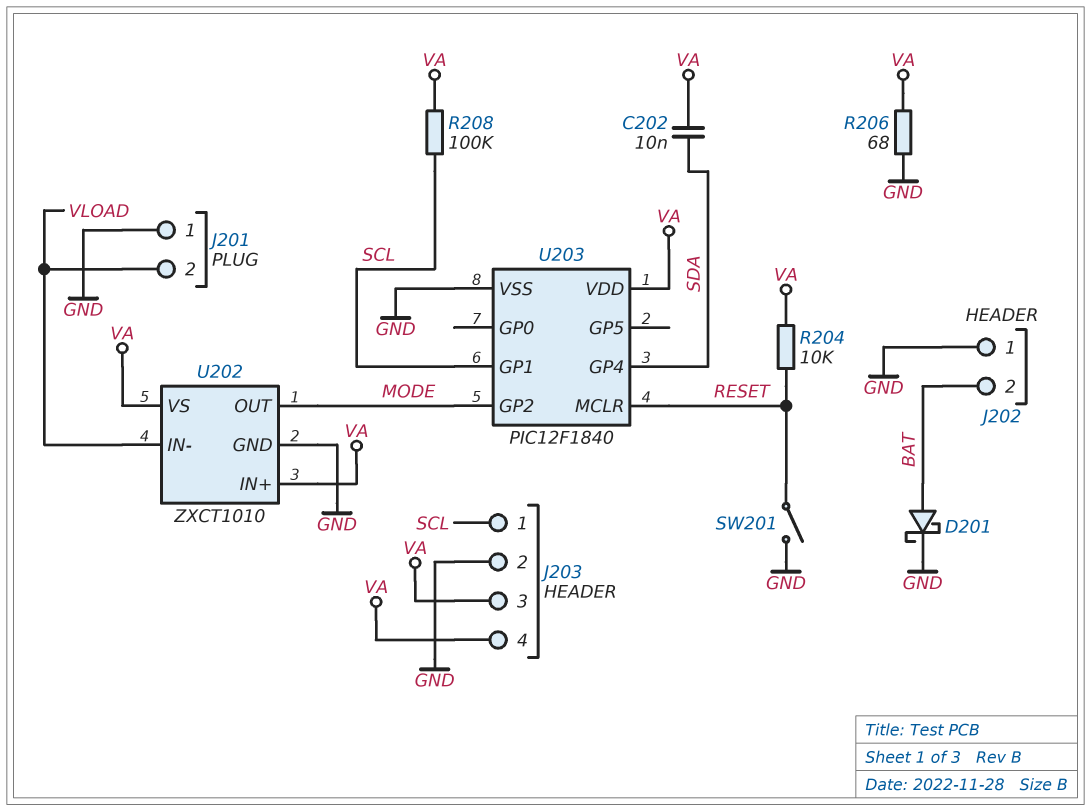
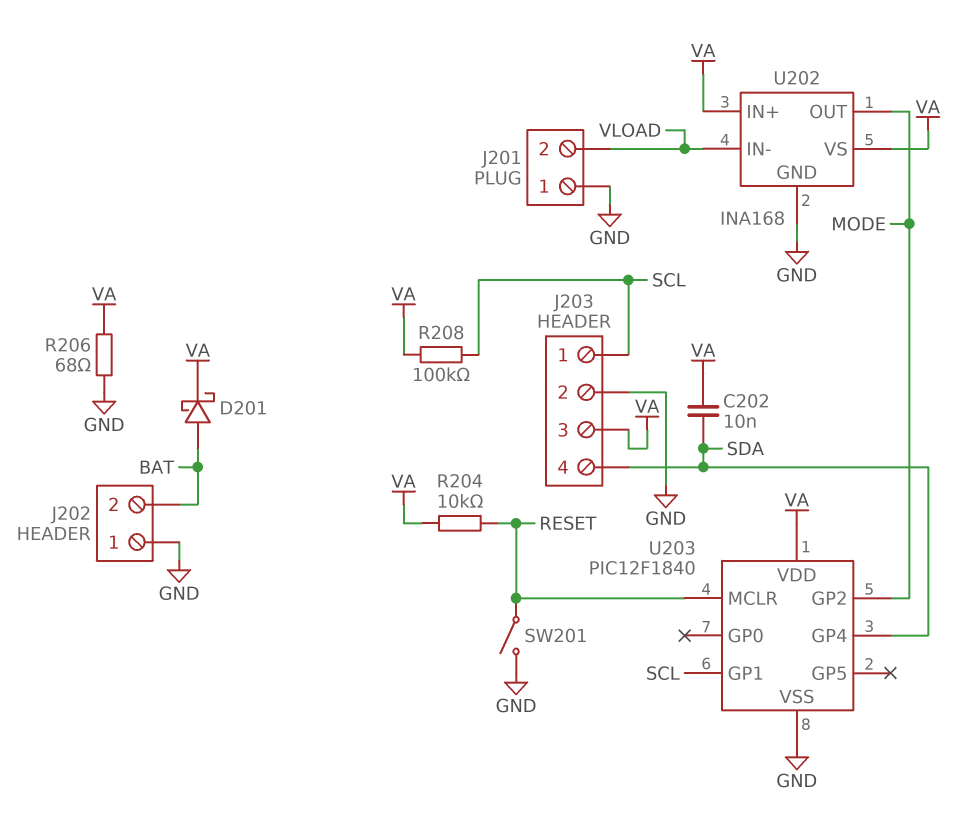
D201: schottky (A BAT, K GND) -> schottky (A BAT, K VA)
J203 pin 4: VA -> SDA
U202: ZXCT1010 -> INA168

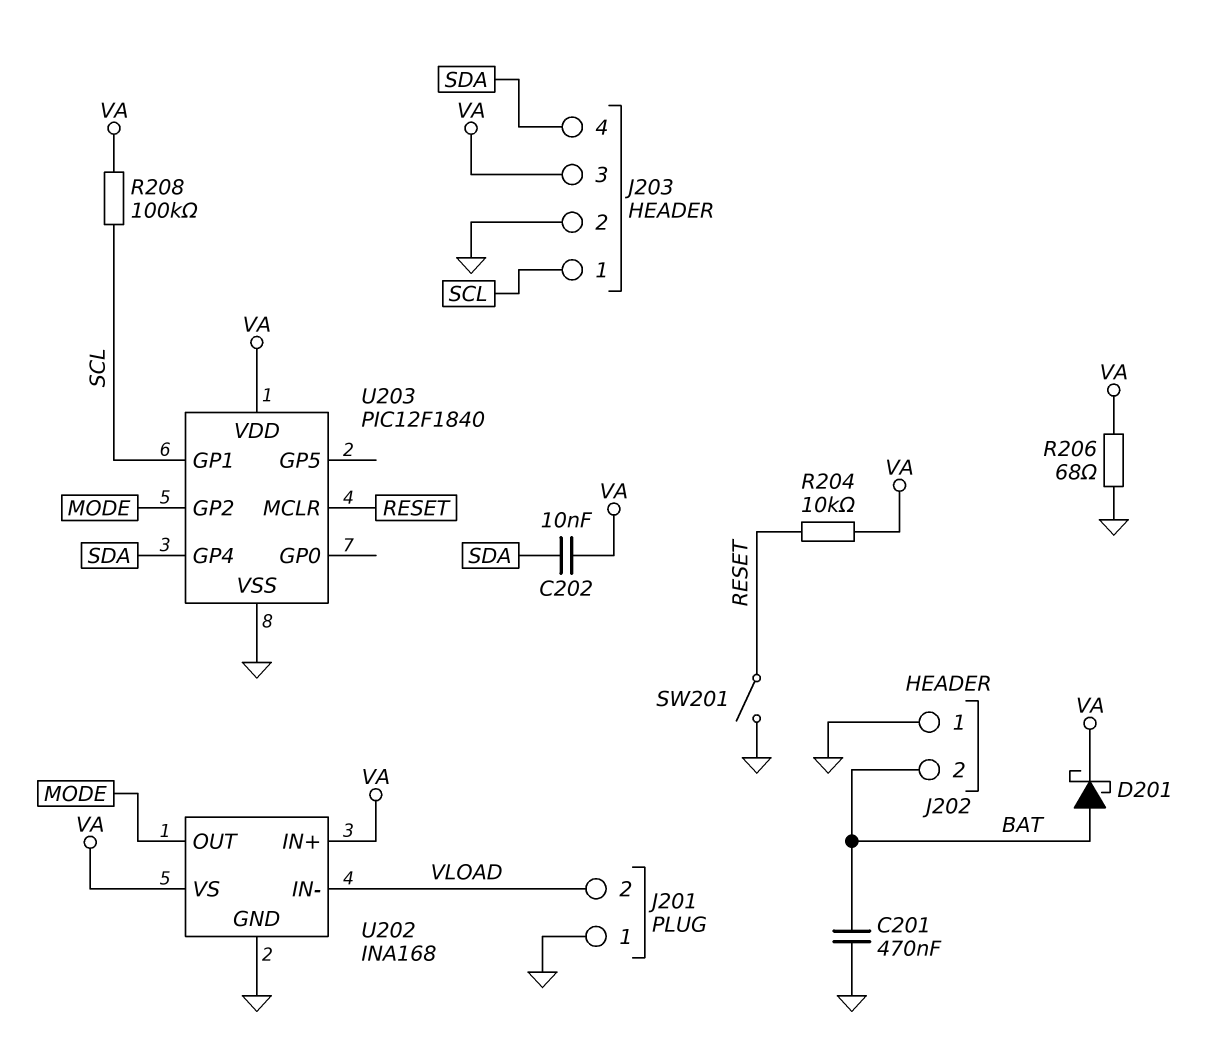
C201: none -> 470nF (BAT, GND)

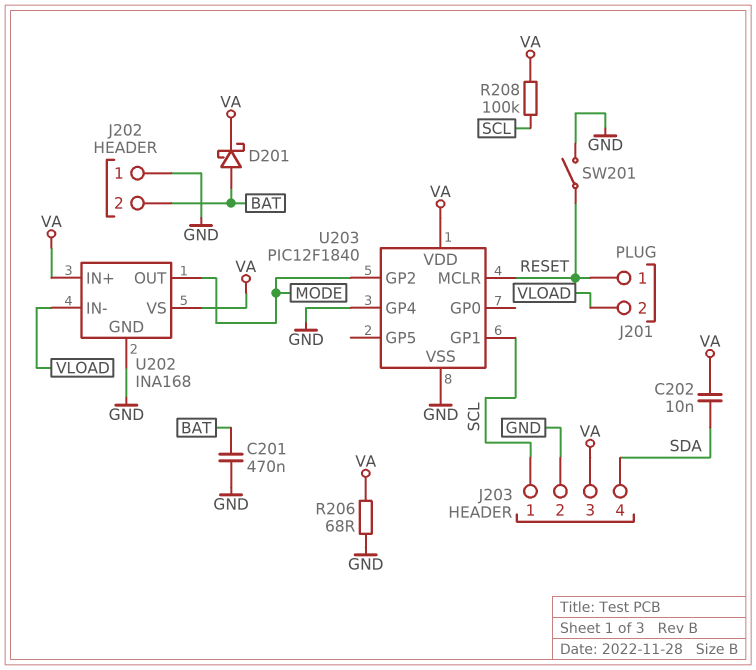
J201 pin 1: GND -> RESET
R204: 10k (RESET, VA) -> none
U203 pin GP4: SDA -> GND

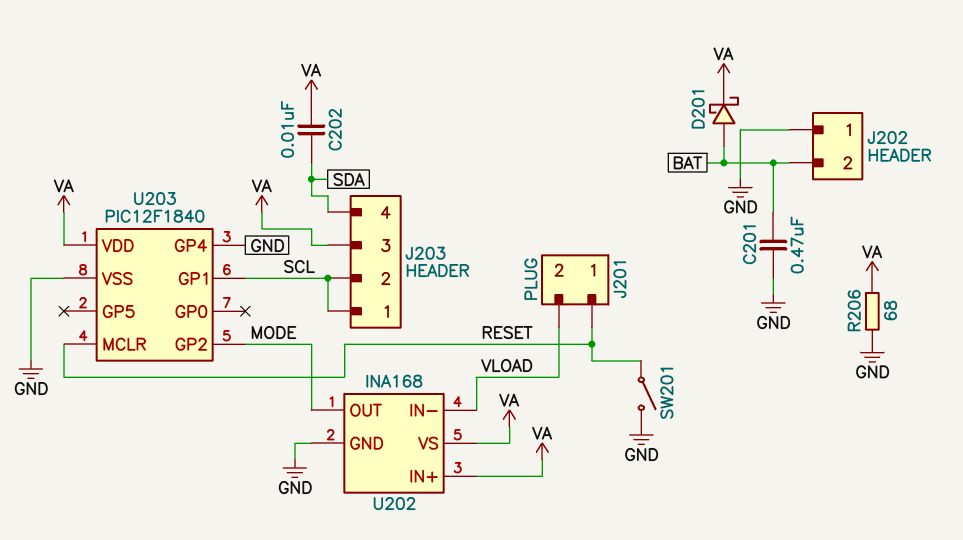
J203 pin 2: GND -> SCL
R208: 100k (SCL, VA) -> none

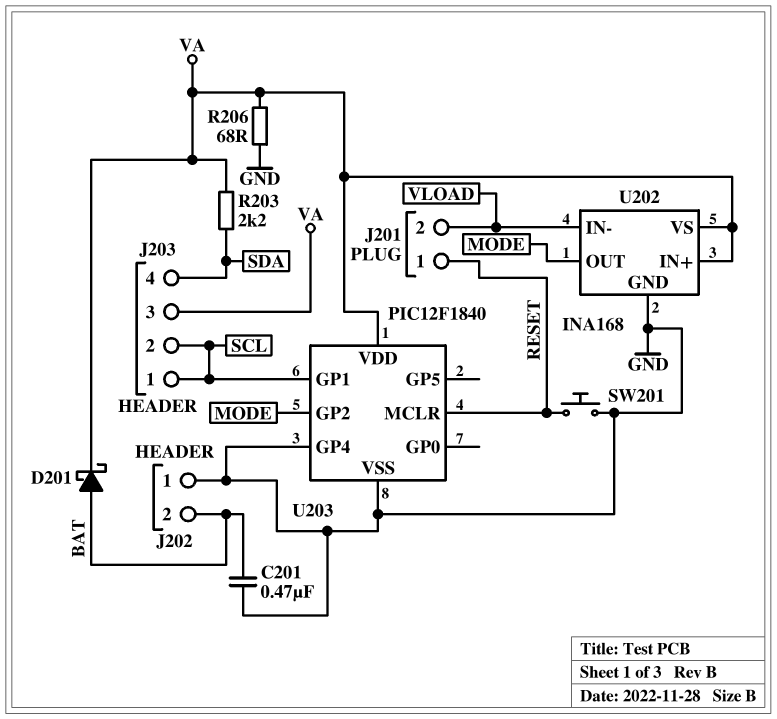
C202: 10nF (SDA, VA) -> none
R203: none -> 2.2k (SDA, VA)
SW201: switch (GND, RESET) -> button (GND, RESET)

